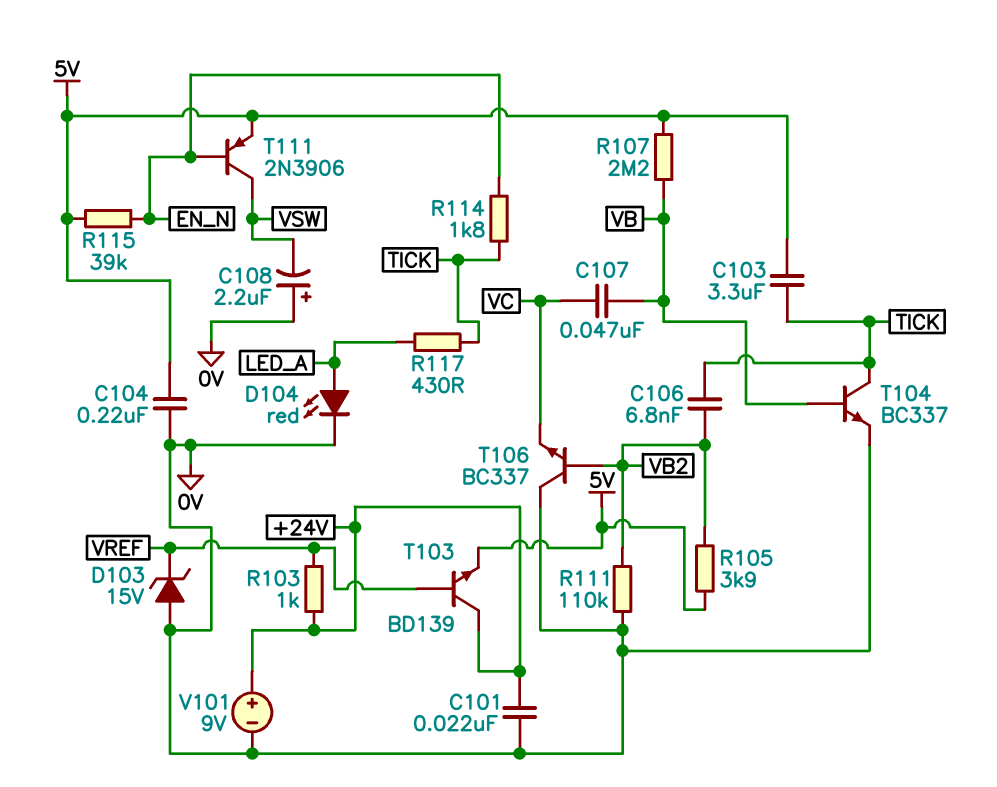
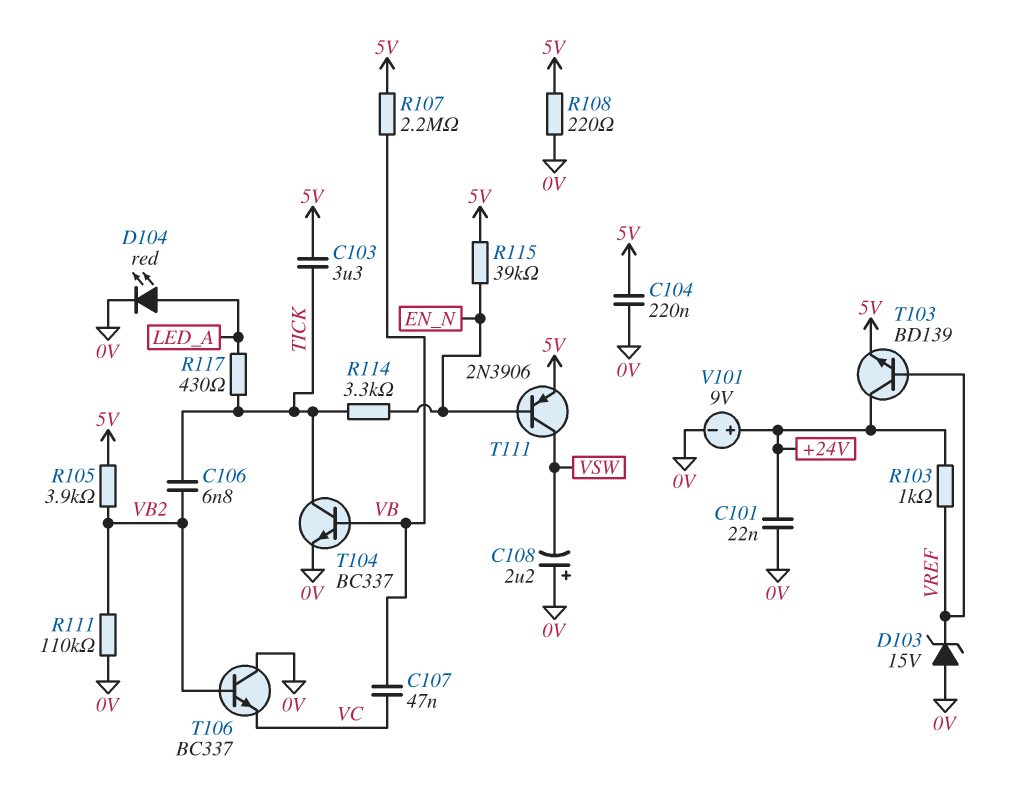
R108: none -> 220 (0V, 5V)
R114: 1.8k (EN_N, TICK) -> 3.3k (EN_N, TICK)

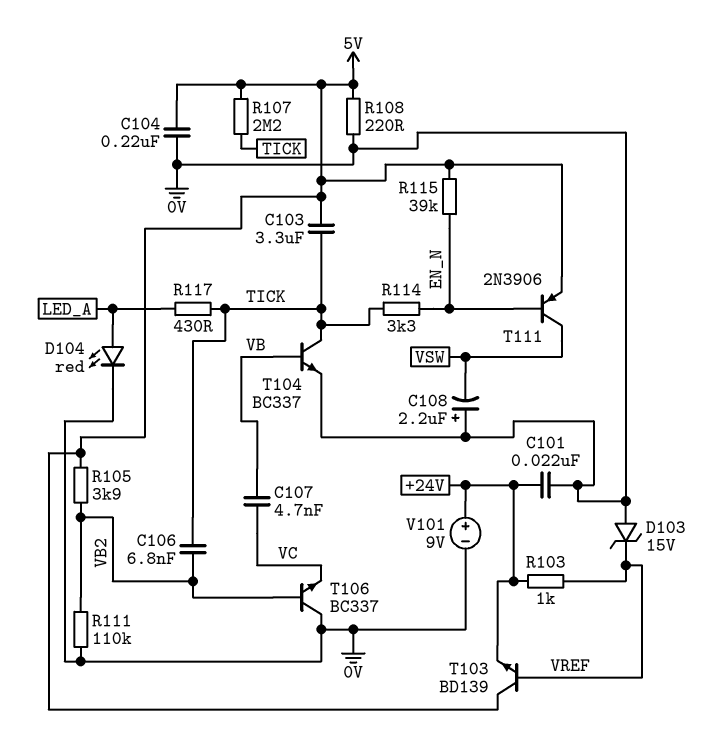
C107: 47nF (VB, VC) -> 4.7nF (VB, VC)
R107: 2.2M (5V, VB) -> 2.2M (5V, TICK)
T103: NPN BD139 (B VREF, C +24V, E 5V) -> NPN BD139 (B VREF, C 5V, E +24V)

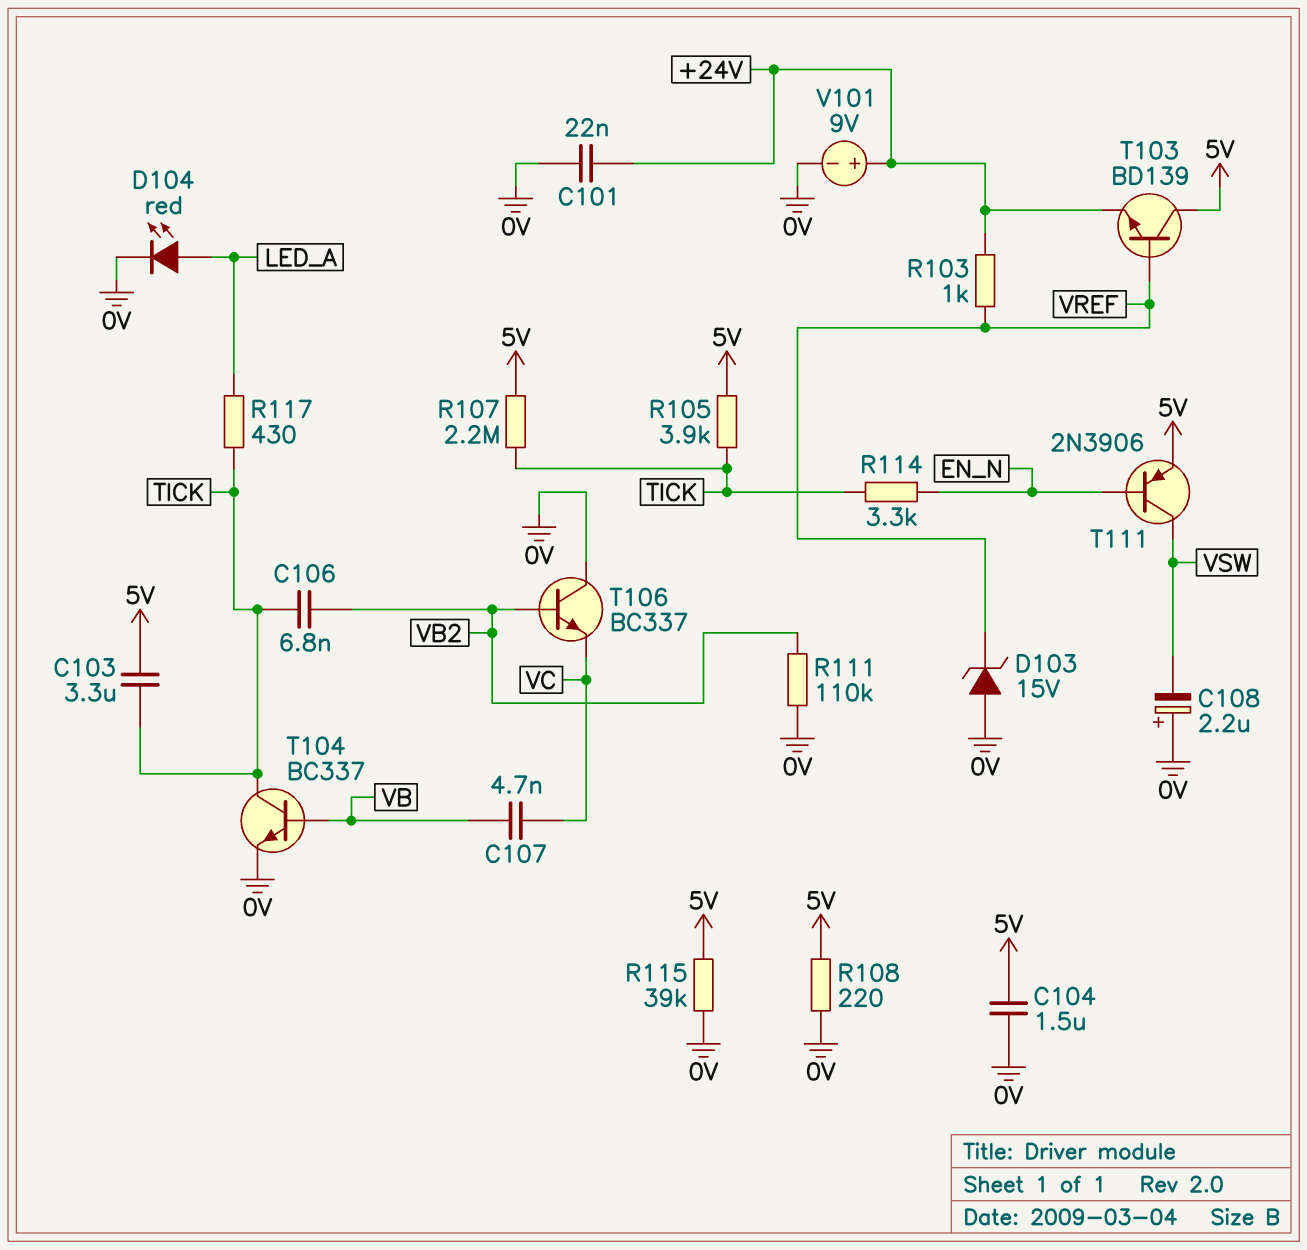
C104: 220nF (0V, 5V) -> 1.5uF (0V, 5V)
R105: 3.9k (5V, VB2) -> 3.9k (5V, TICK)
R115: 39k (5V, EN_N) -> 39k (0V, 5V)

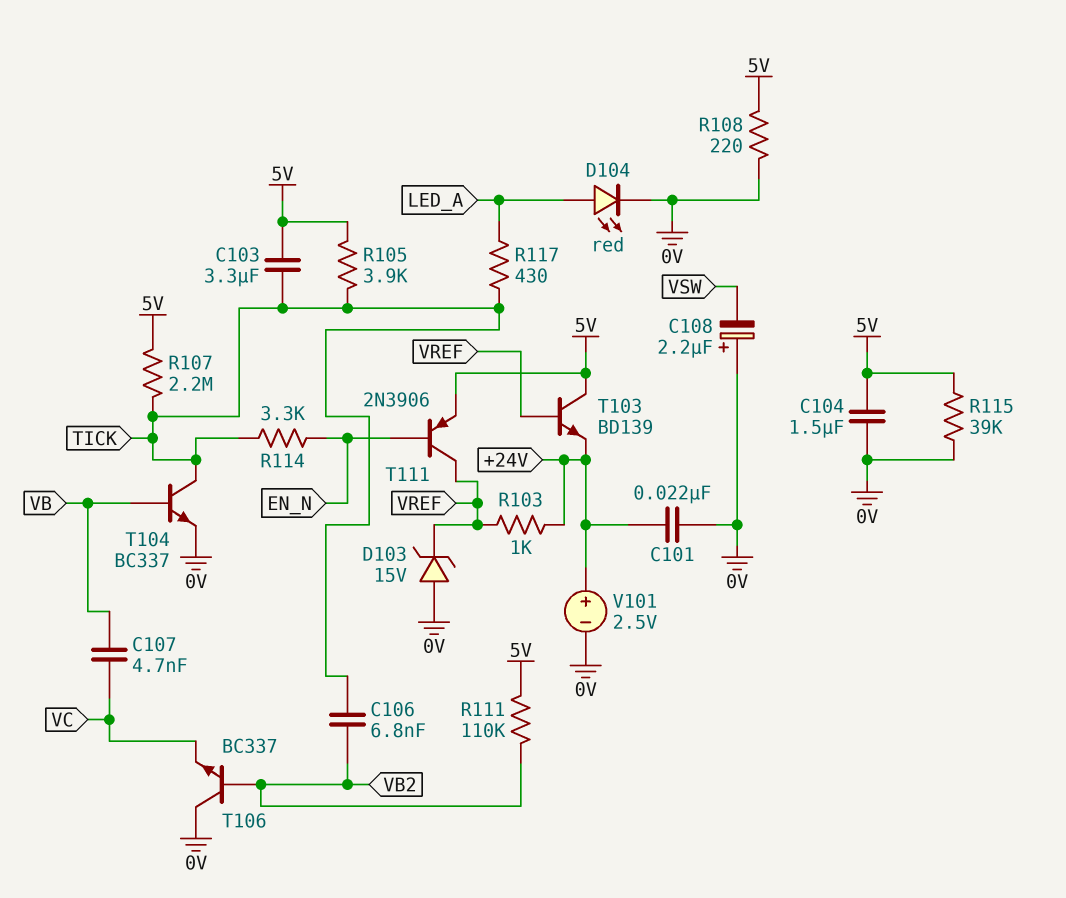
R111: 110k (0V, VB2) -> 110k (5V, VB2)
T111: PNP 2N3906 (B EN_N, C VSW, E 5V) -> PNP 2N3906 (B EN_N, C VREF, E 5V)
V101: 9V (plus +24V, minus 0V) -> 2.5V (plus +24V, minus 0V)

